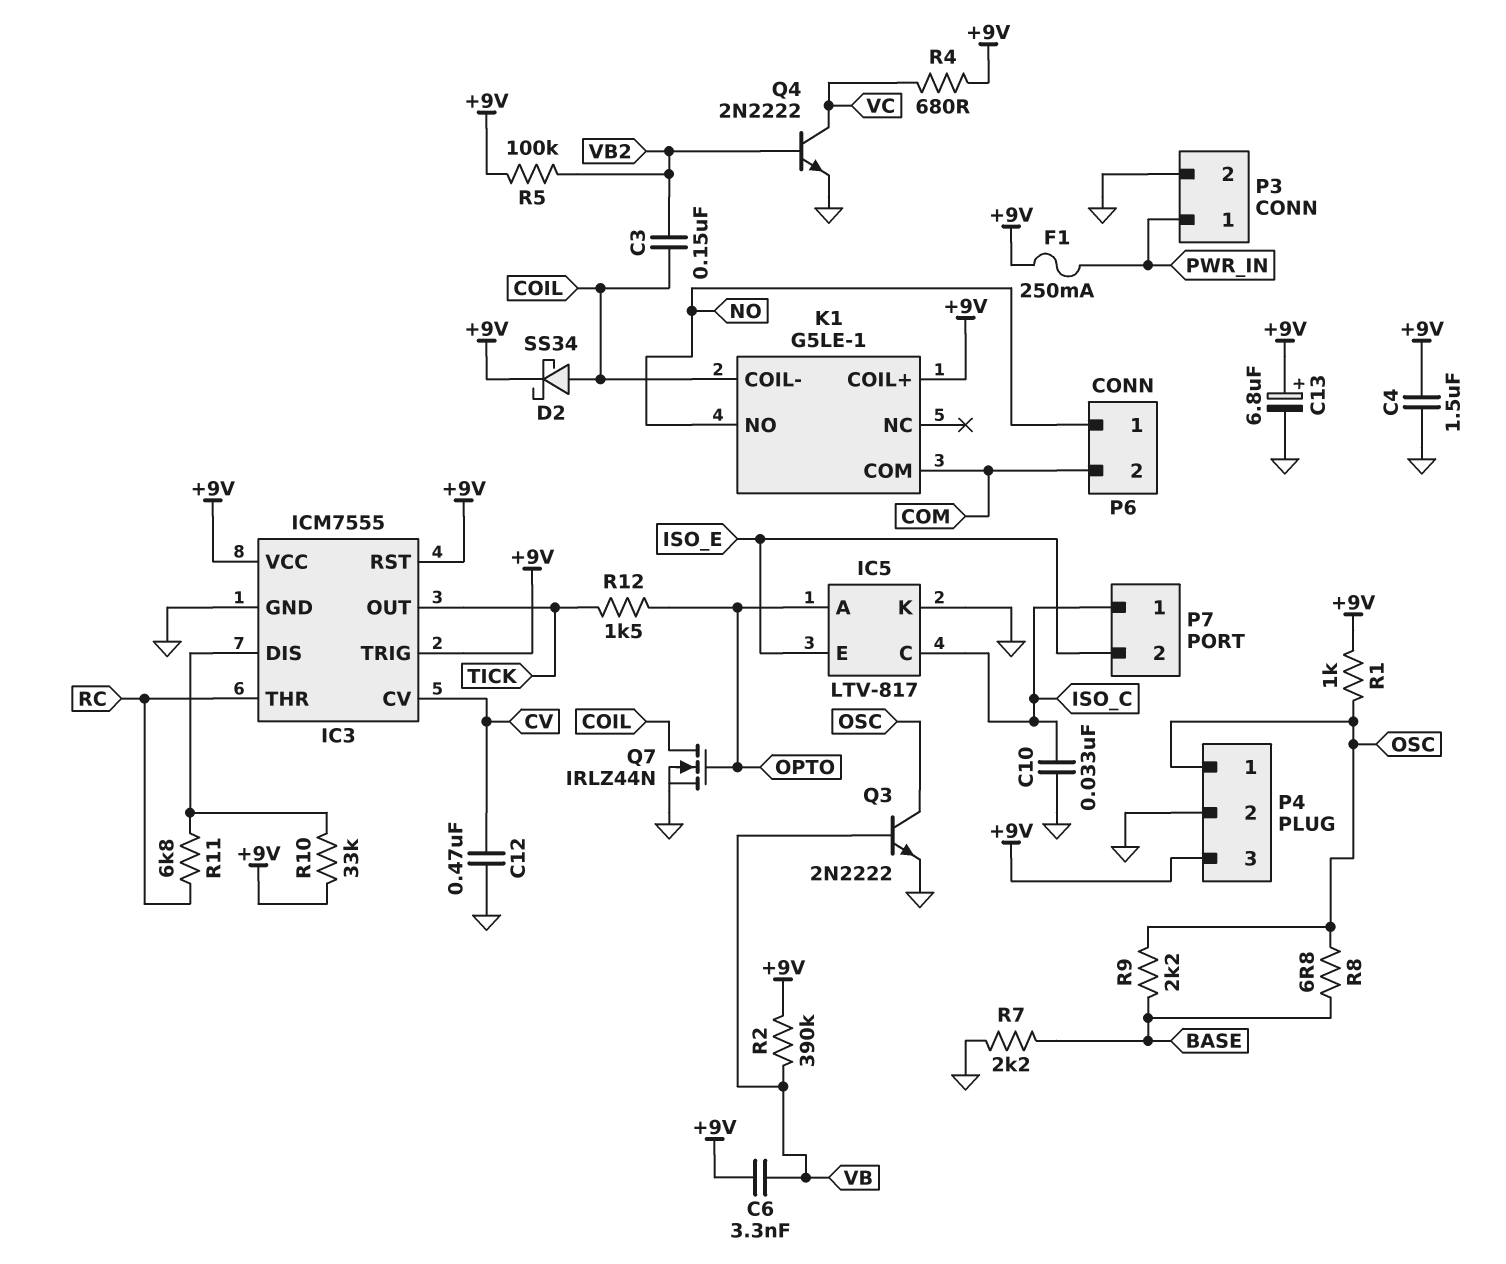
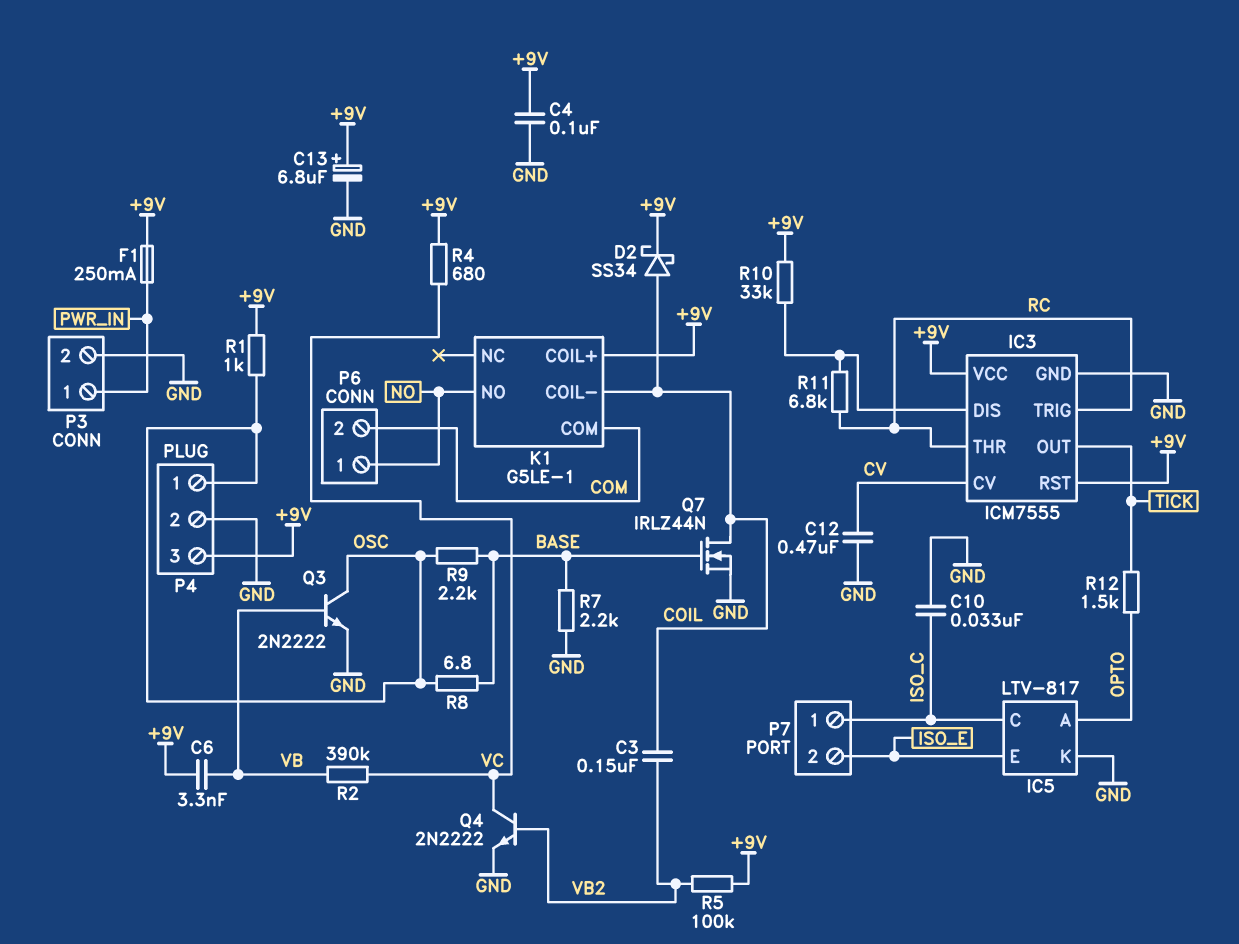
C4: 1.5uF (+9V, GND) -> 100nF (+9V, GND)
IC3 pin TRIG: +9V -> RC
Q7: NMOS IRLZ44N (G OPTO, D COIL, S GND) -> NMOS IRLZ44N (G BASE, D COIL, S GND)
R2: 390k (+9V, VB) -> 390k (VB, VC)

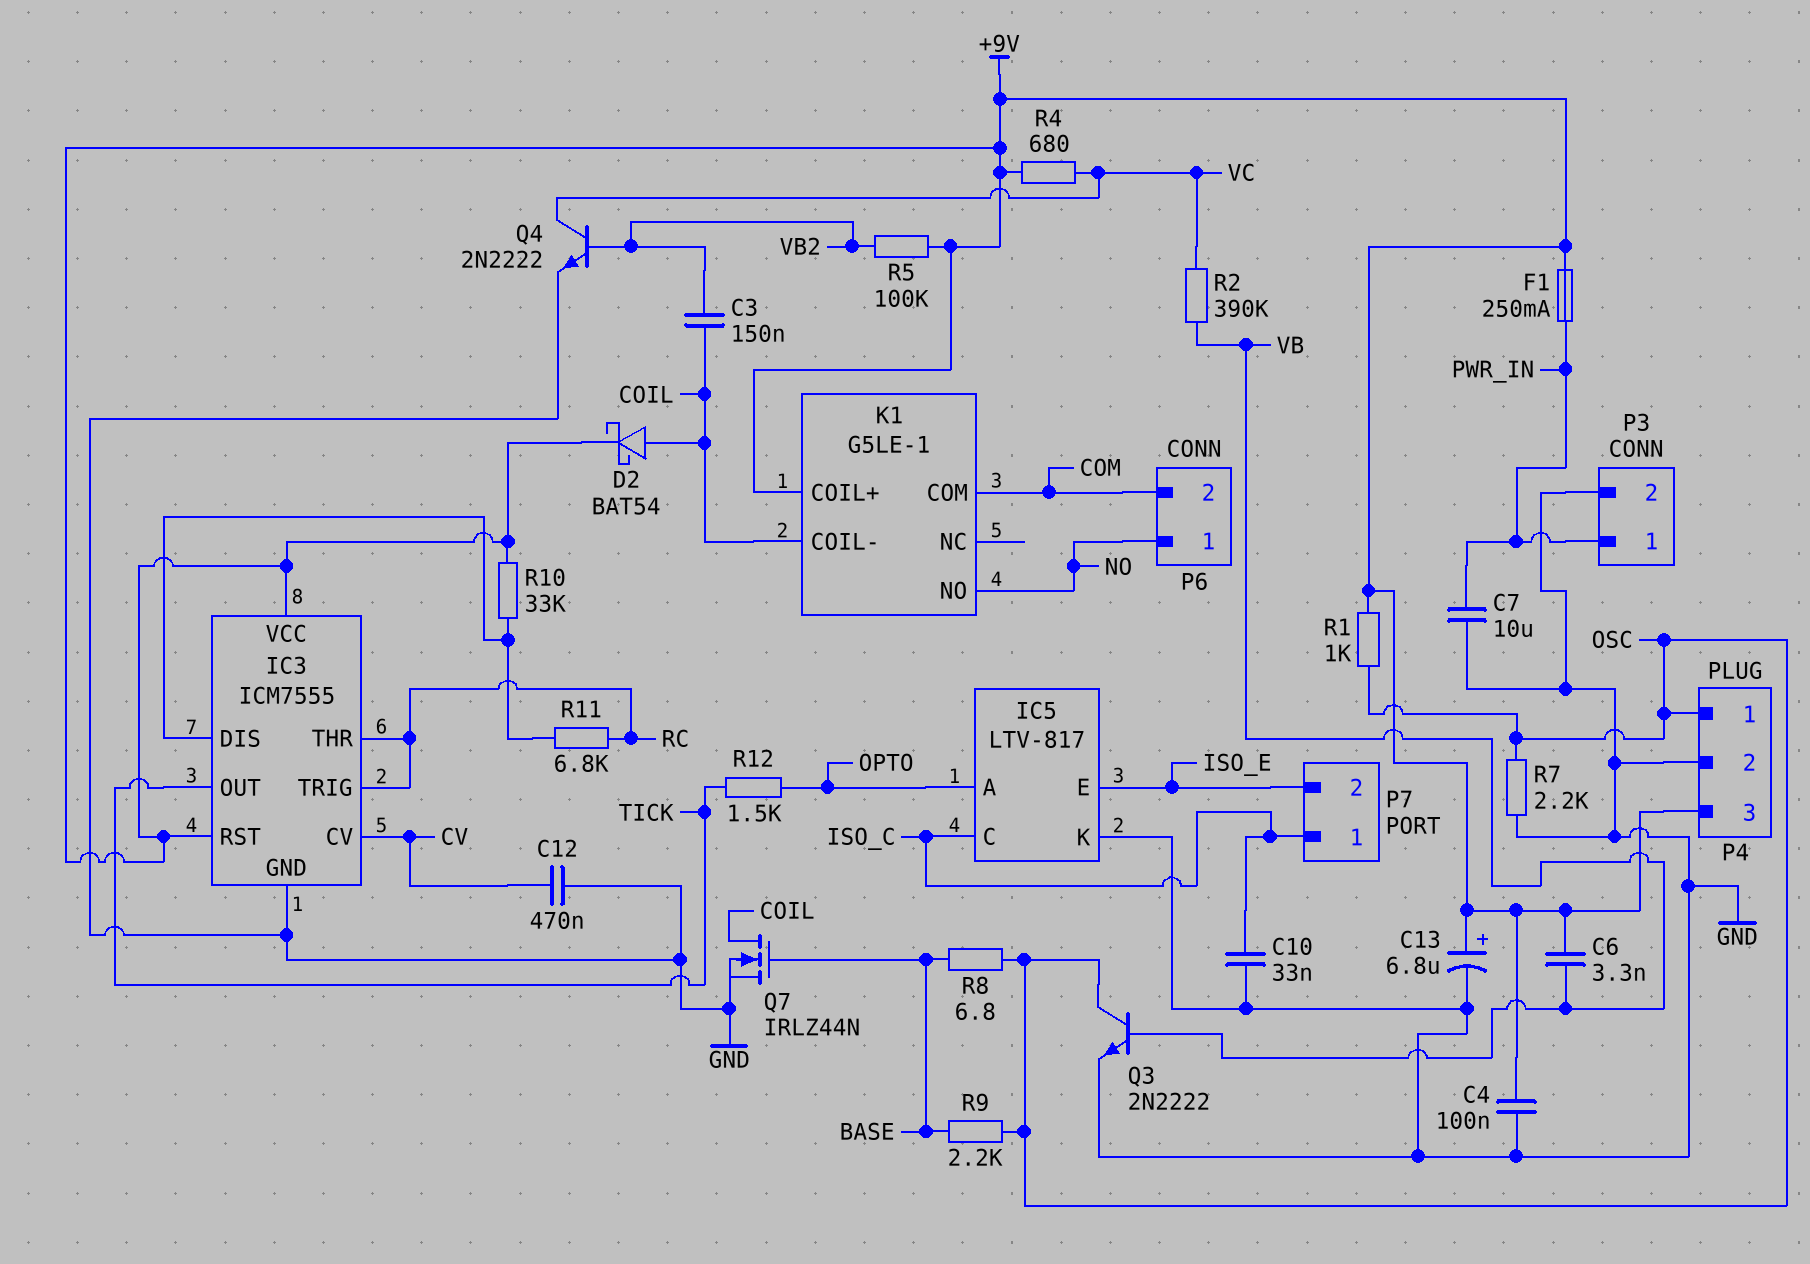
C7: none -> 10uF (GND, PWR_IN)
D2: schottky SS34 (A COIL, K +9V) -> schottky BAT54 (A COIL, K +9V)
R7: 2.2k (BASE, GND) -> 2.2k (GND, OSC)

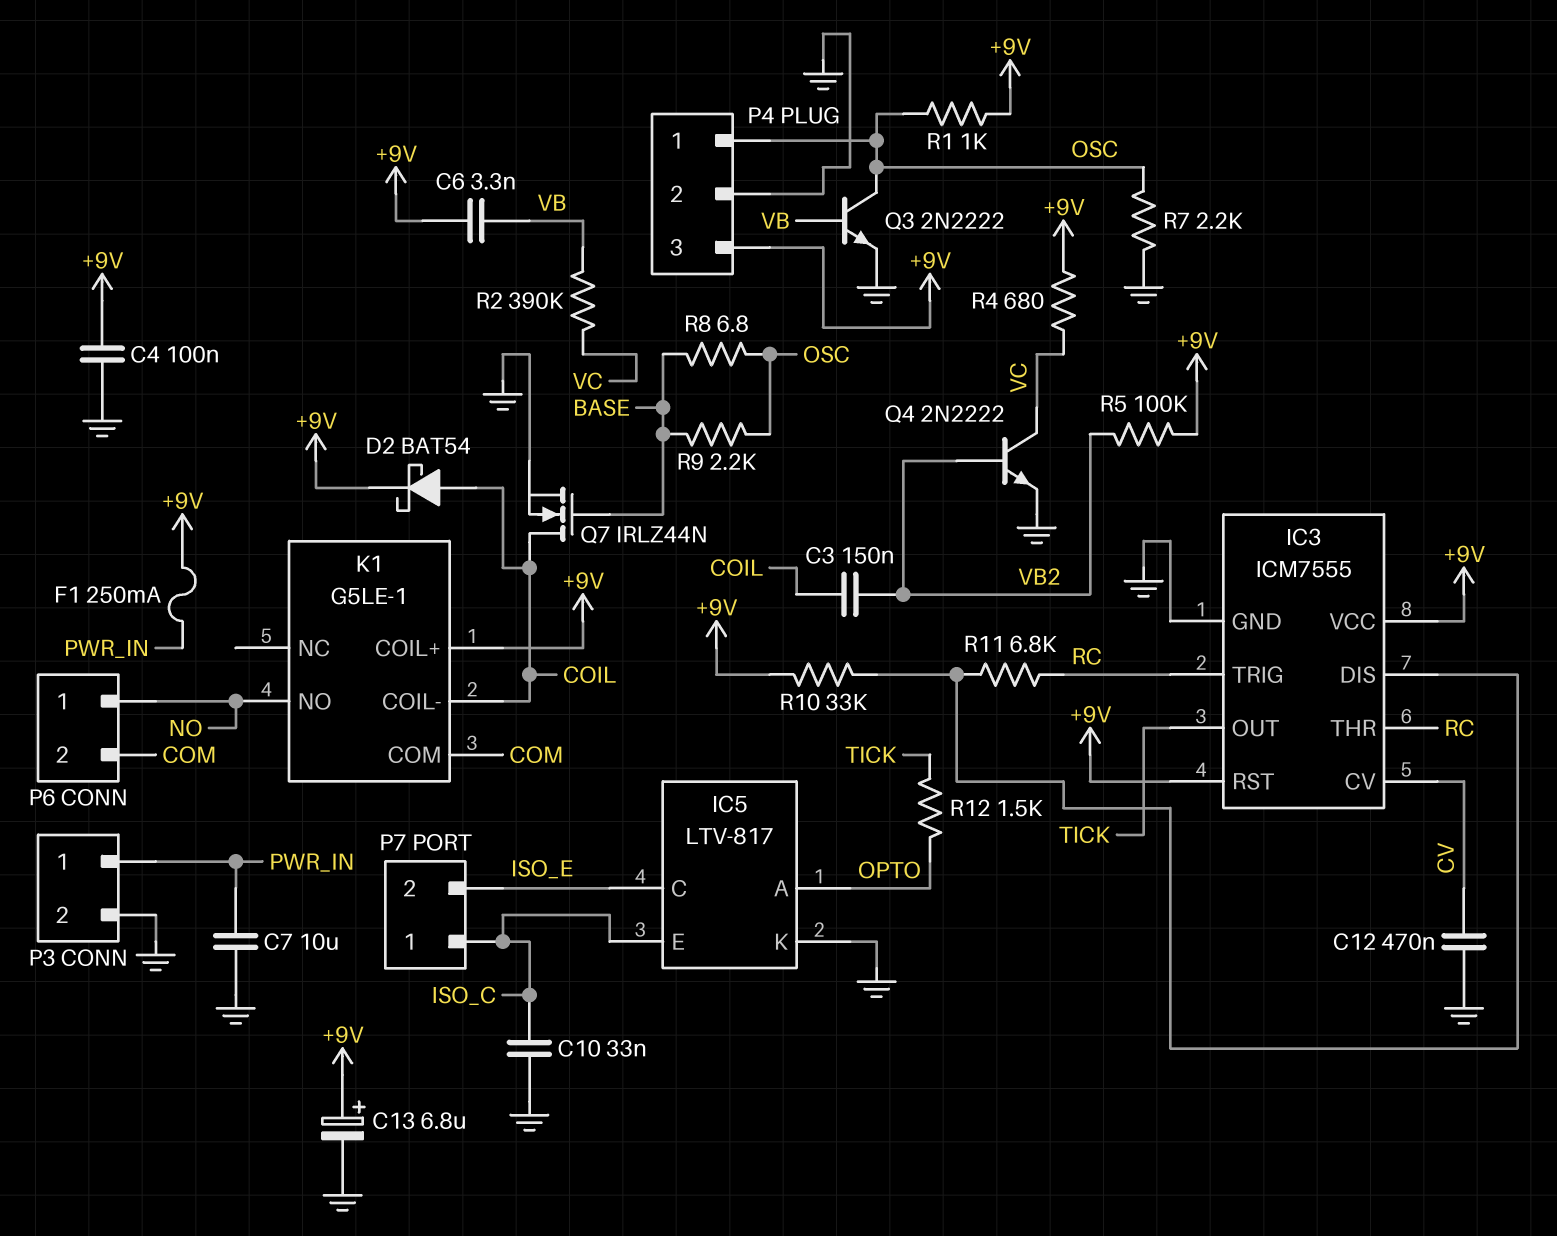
IC5 pin C: ISO_C -> ISO_E
IC5 pin E: ISO_E -> ISO_C

